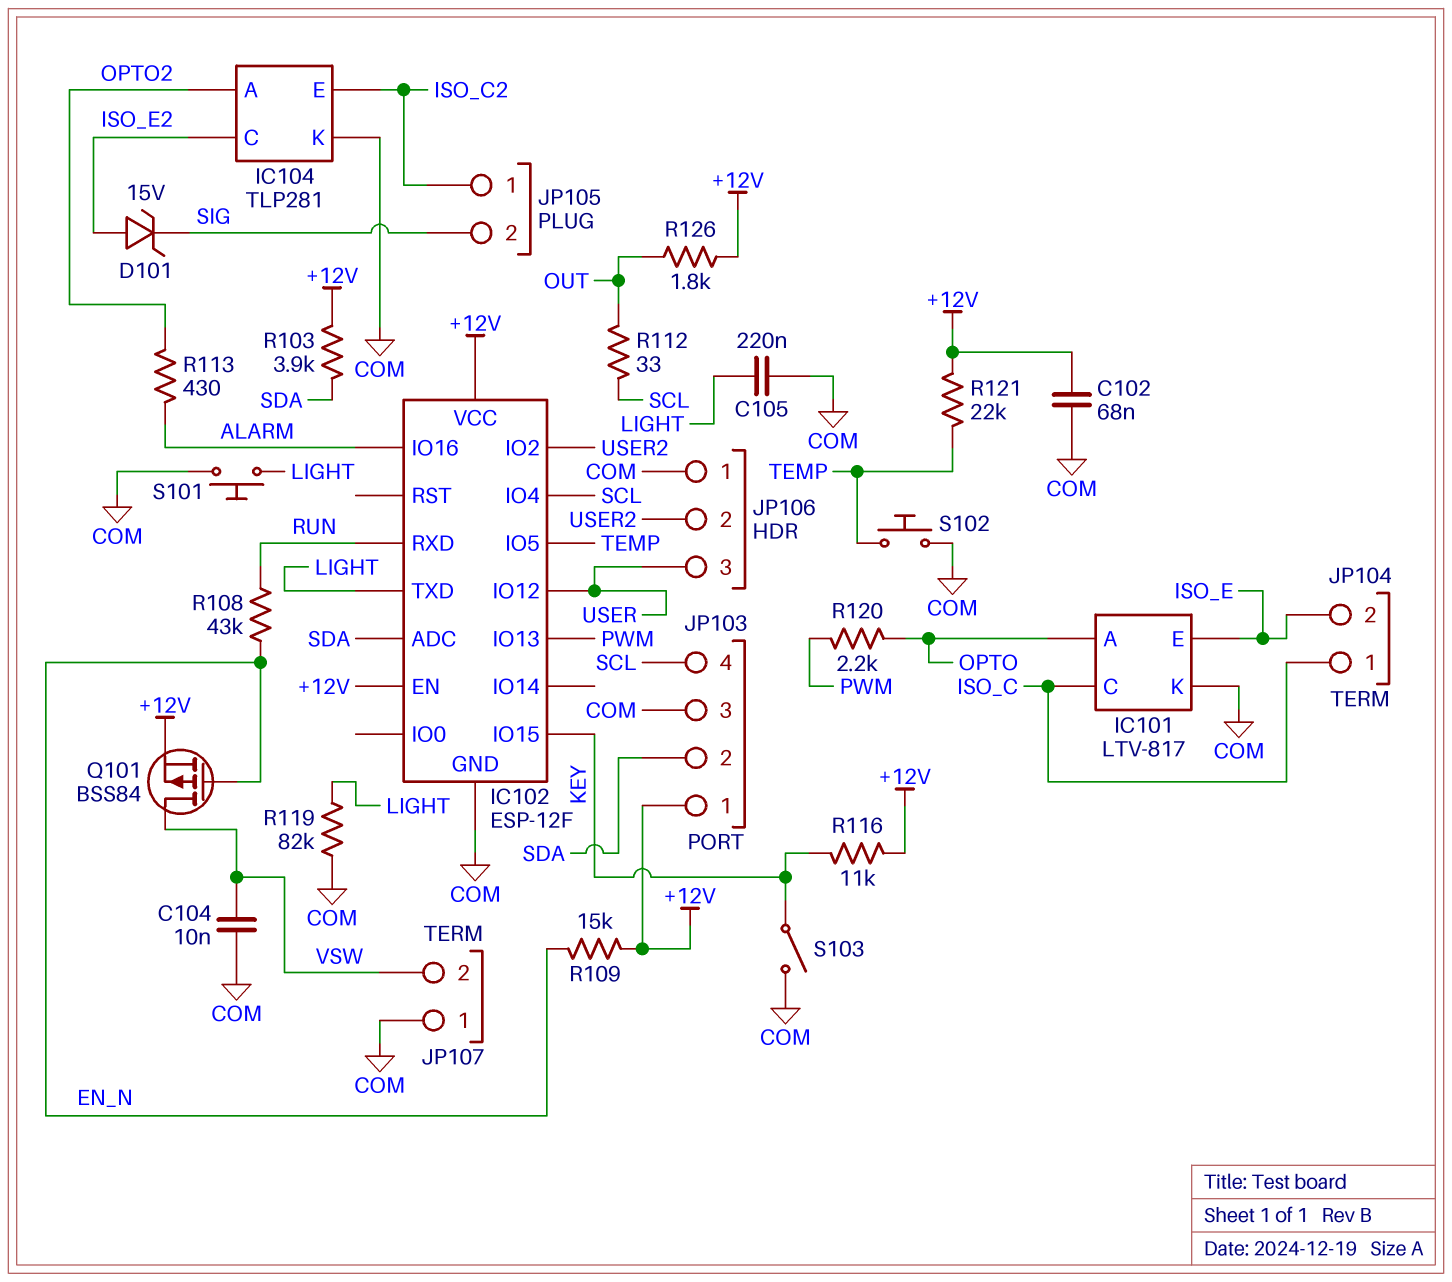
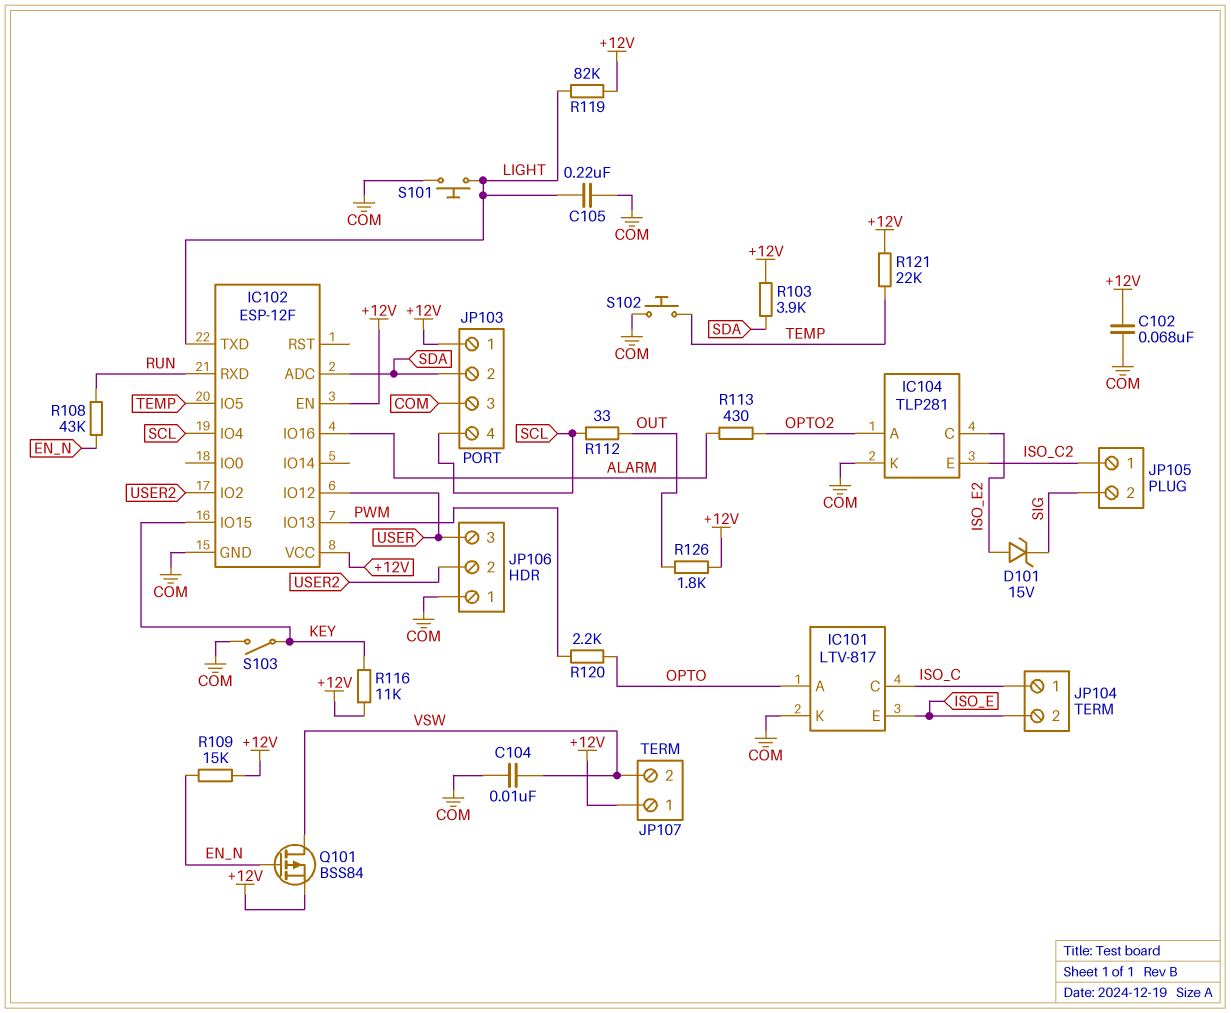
JP107 pin 1: COM -> +12V
R119: 82k (COM, LIGHT) -> 82k (+12V, LIGHT)

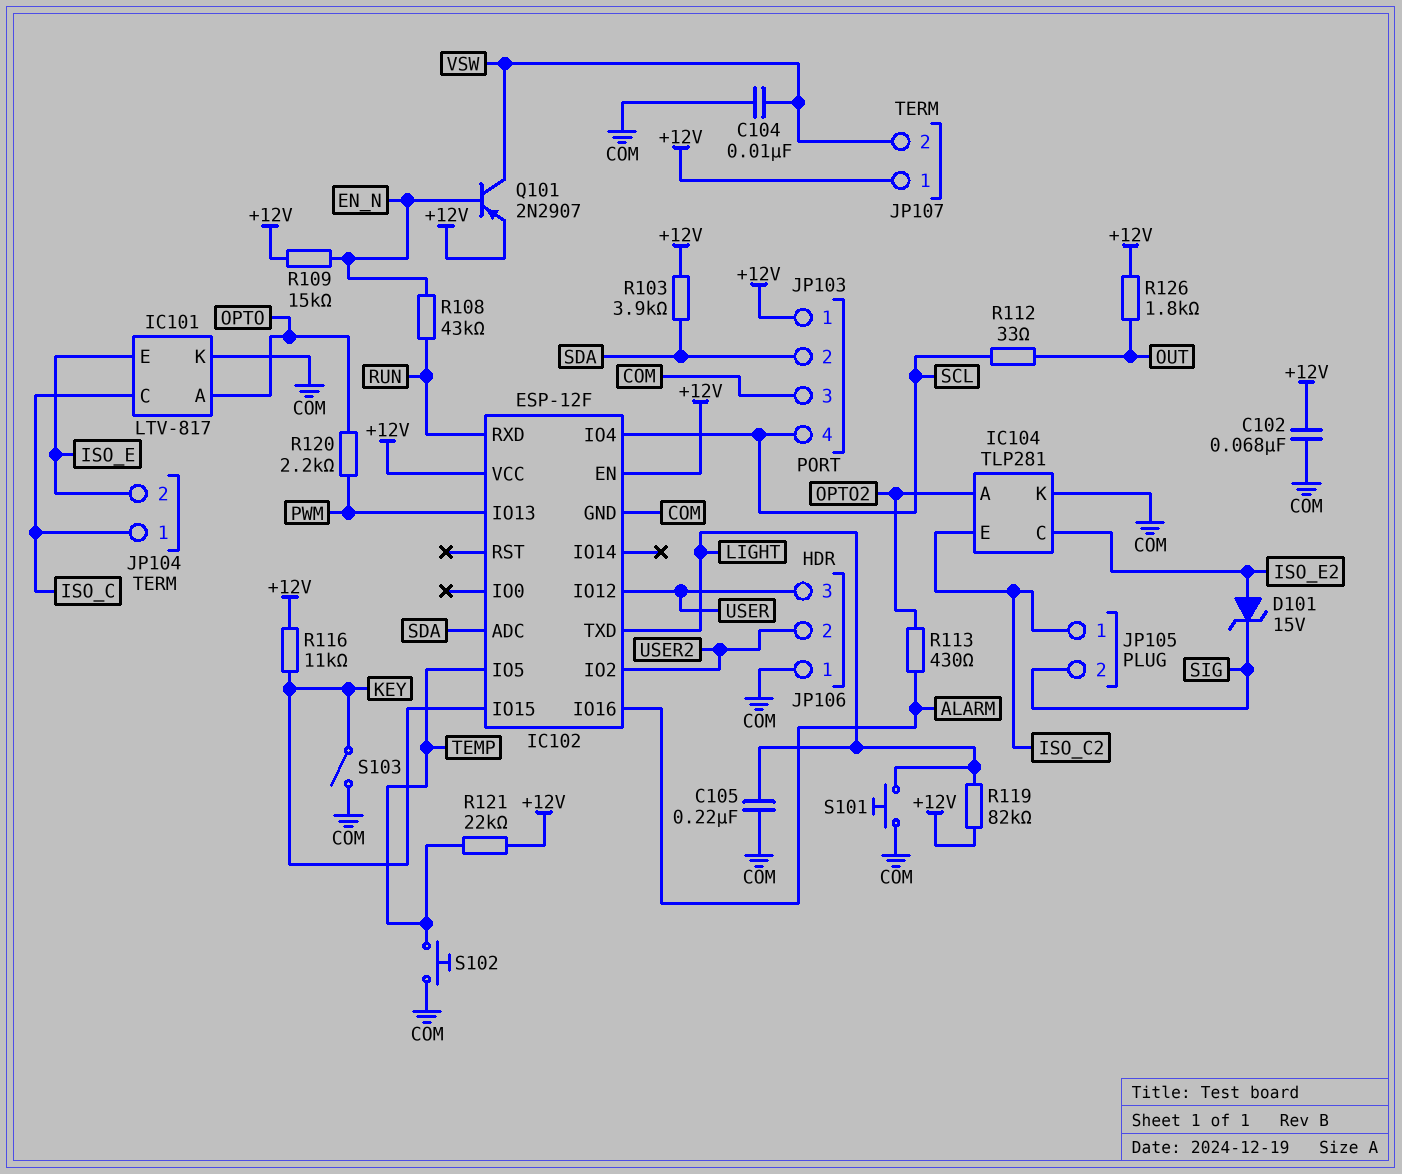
Q101: PMOS BSS84 (G EN_N, D VSW, S +12V) -> PNP 2N2907 (B EN_N, C VSW, E +12V)

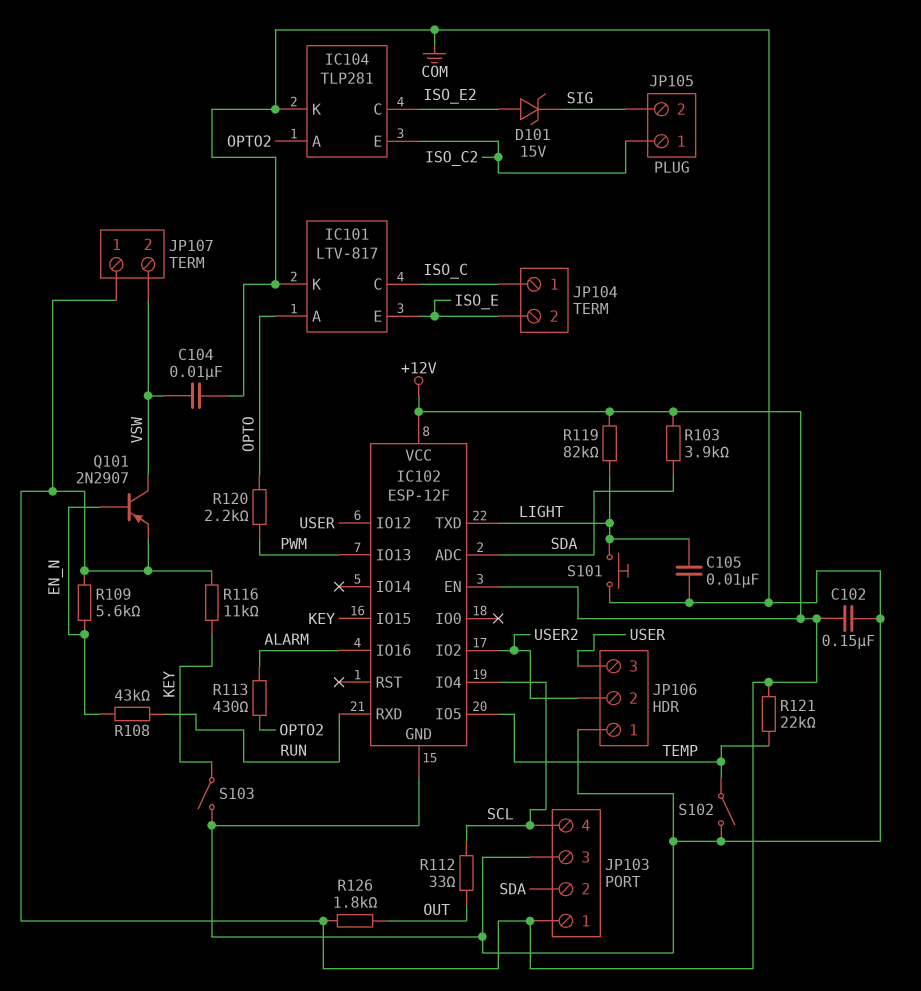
C102: 68nF (+12V, COM) -> 150nF (+12V, COM)
C105: 220nF (COM, LIGHT) -> 10nF (COM, LIGHT)
R109: 15k (+12V, EN_N) -> 5.6k (+12V, EN_N)
S102: button (COM, TEMP) -> switch (COM, TEMP)

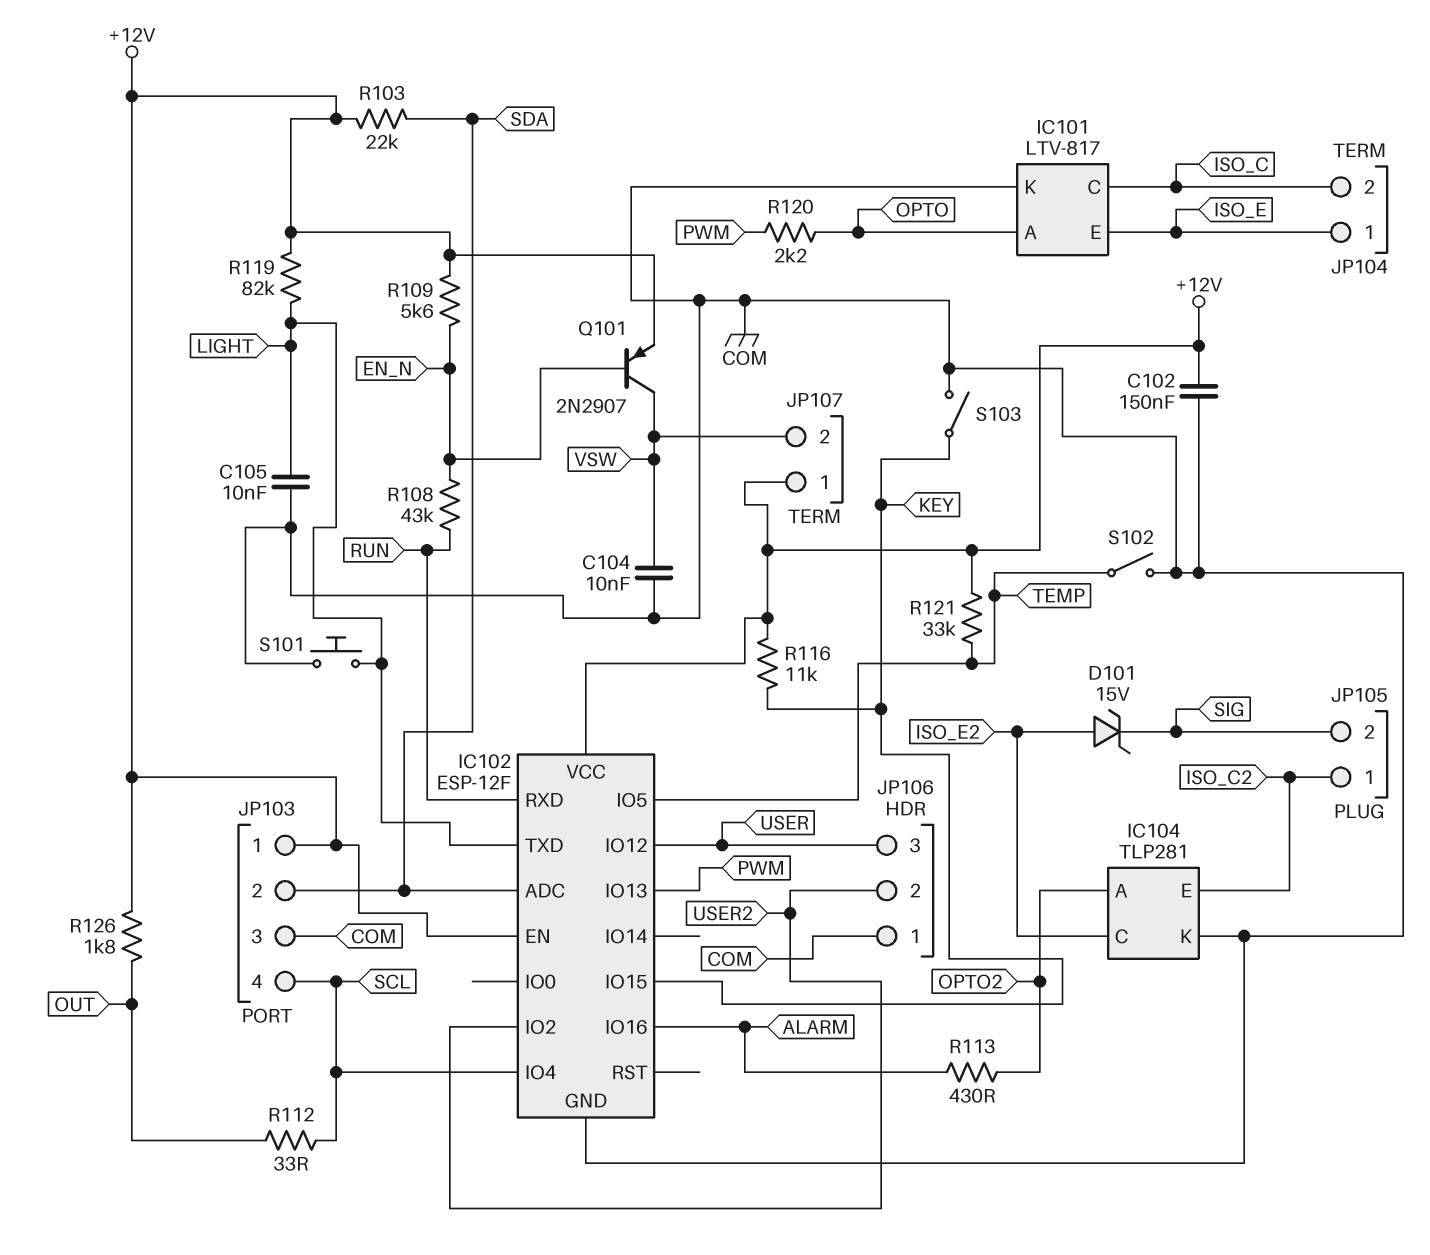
JP104 pin 1: ISO_C -> ISO_E
JP104 pin 2: ISO_E -> ISO_C
R103: 3.9k (+12V, SDA) -> 22k (+12V, SDA)
R121: 22k (+12V, TEMP) -> 33k (+12V, TEMP)

